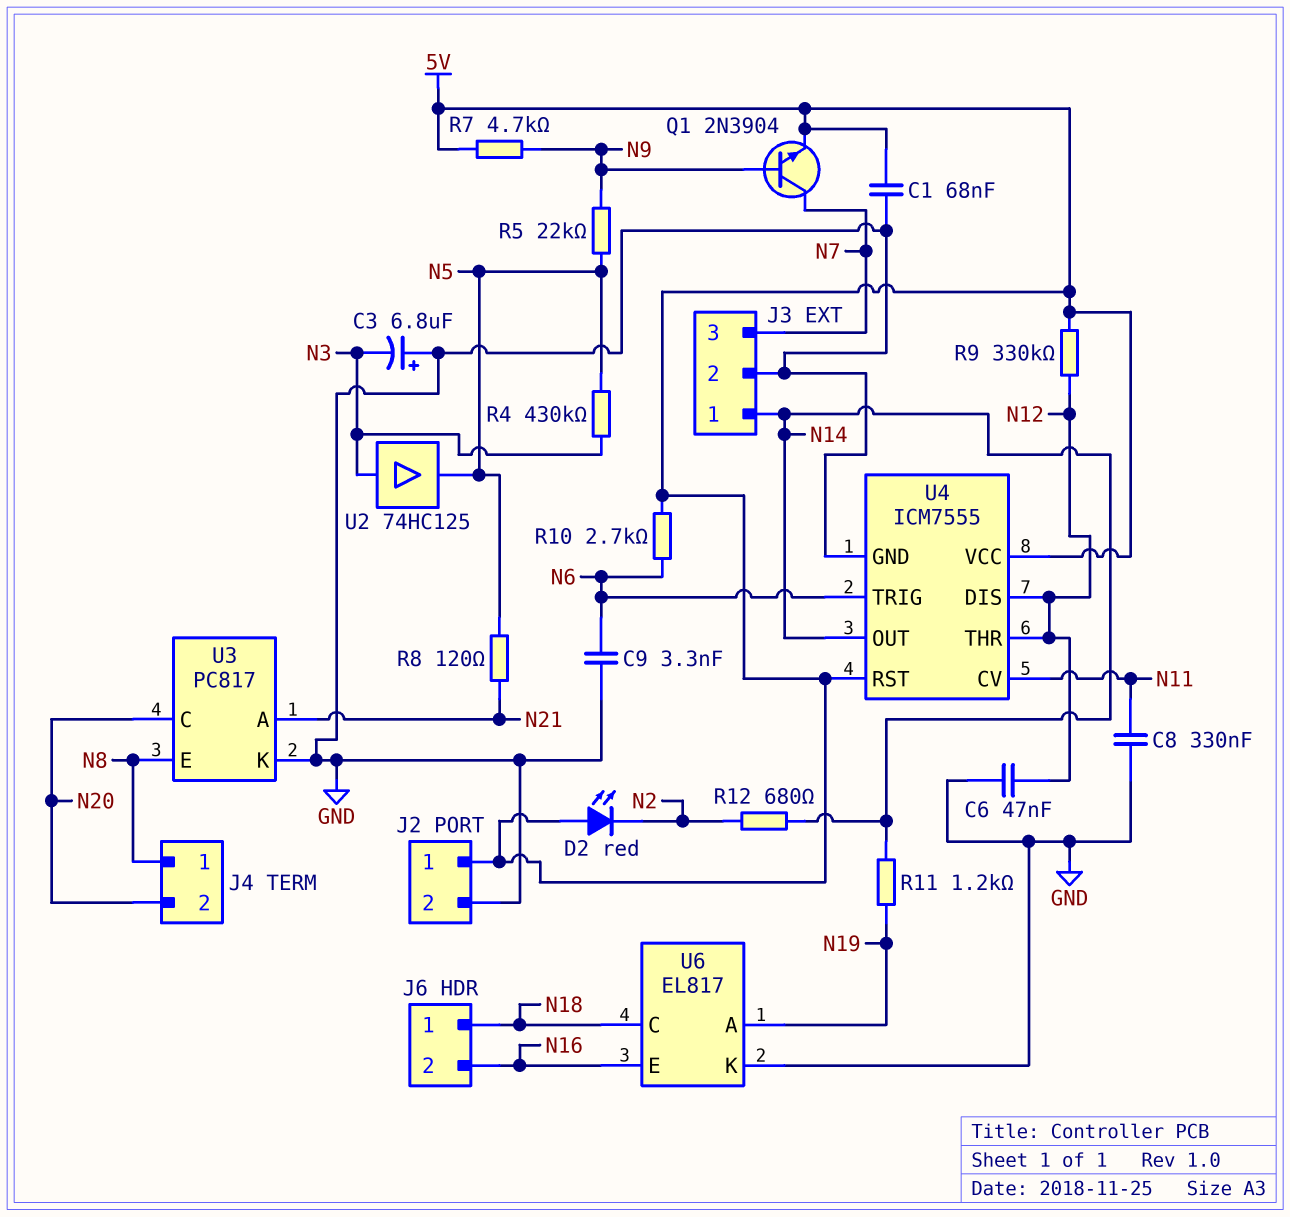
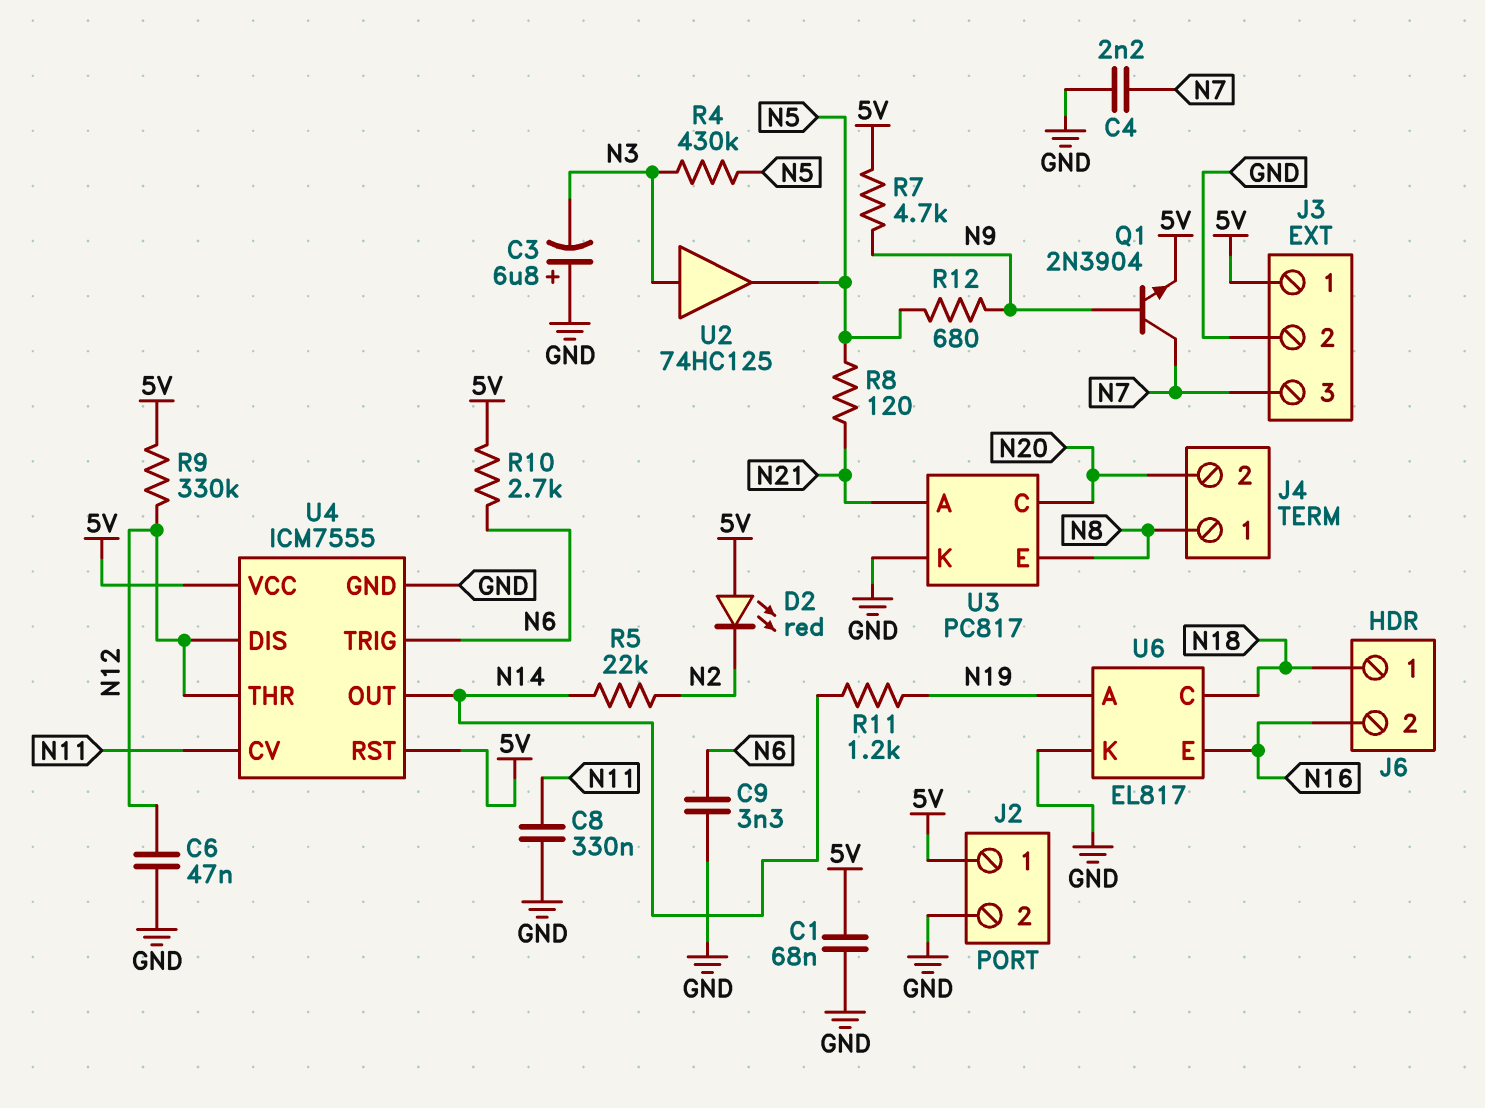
C4: none -> 2.2nF (GND, N7)
J3 pin 1: N14 -> 5V
R5: 22k (N5, N9) -> 22k (N2, N14)
R12: 680 (N2, N14) -> 680 (N5, N9)

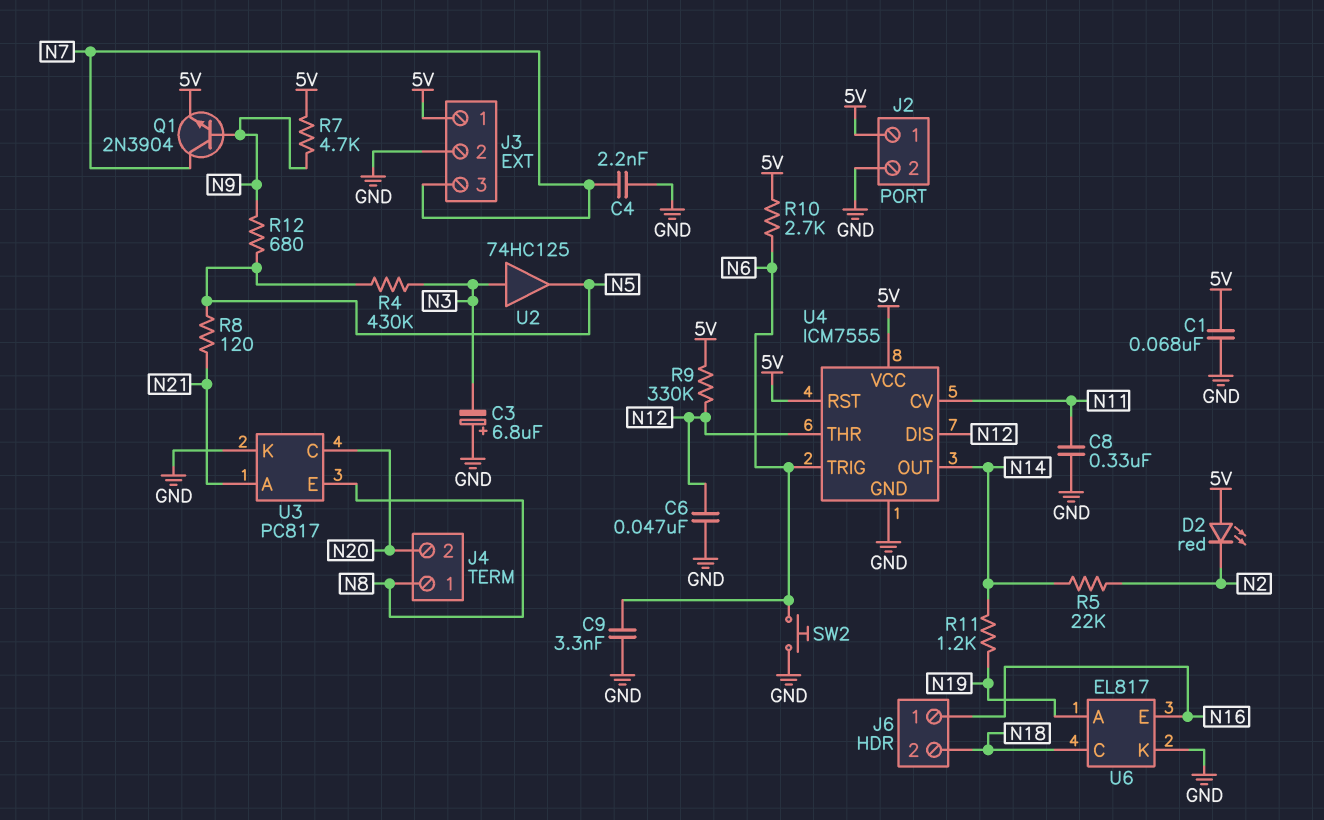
J6 pin 1: N18 -> N16
J6 pin 2: N16 -> N18
SW2: none -> button (GND, N6)

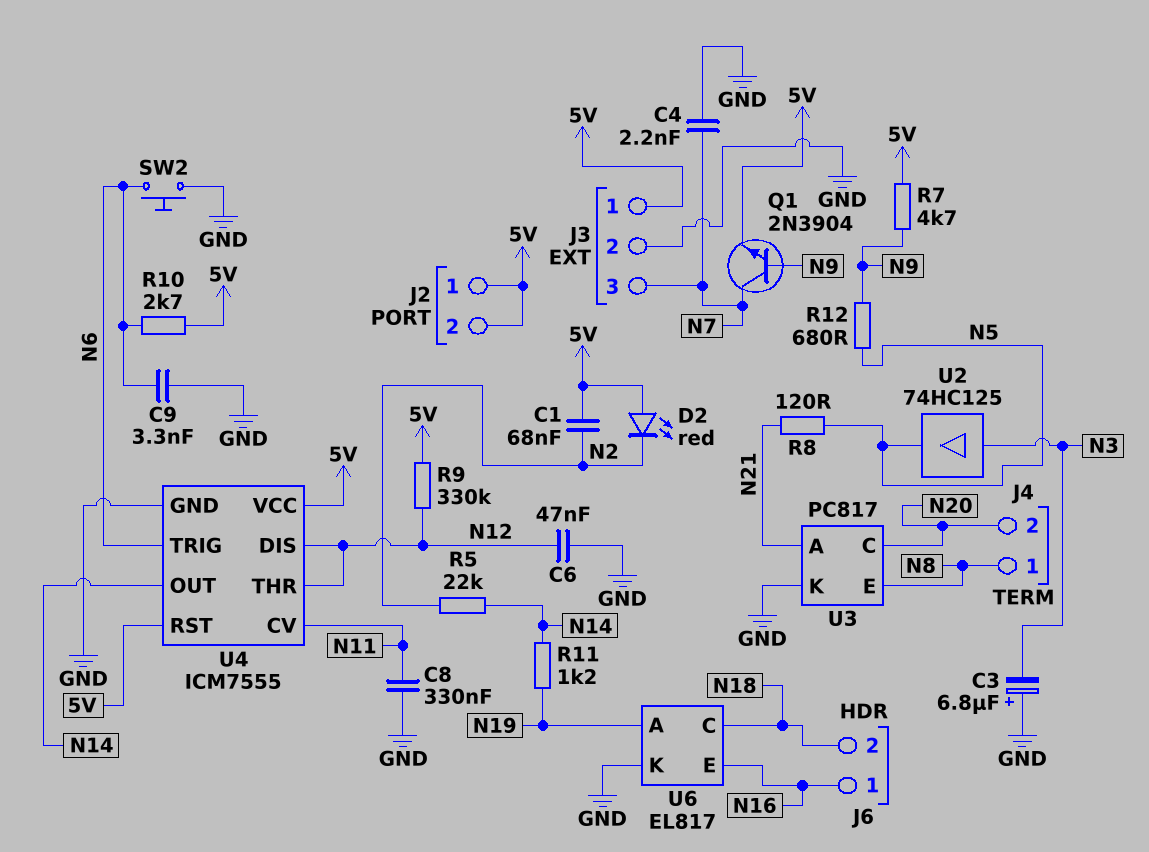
C1: 68nF (5V, GND) -> 68nF (5V, N2)
J2 pin 2: GND -> 5V
R4: 430k (N3, N5) -> none

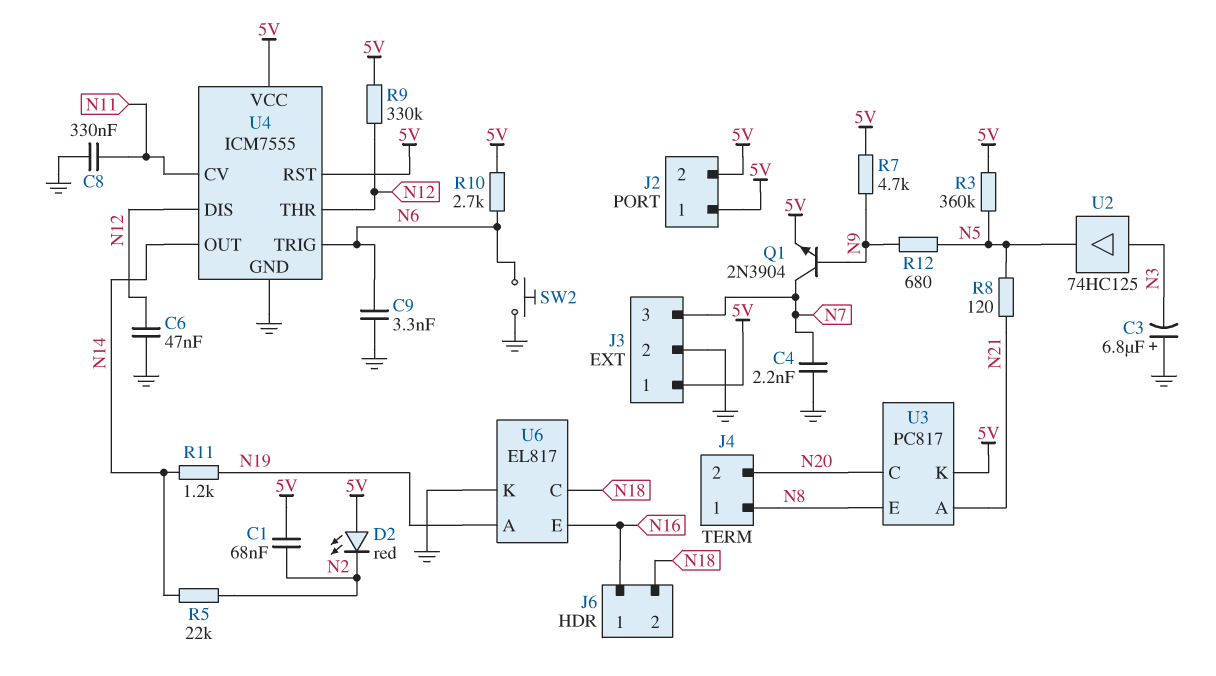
R3: none -> 360k (5V, N5)
U3 pin K: GND -> 5V

